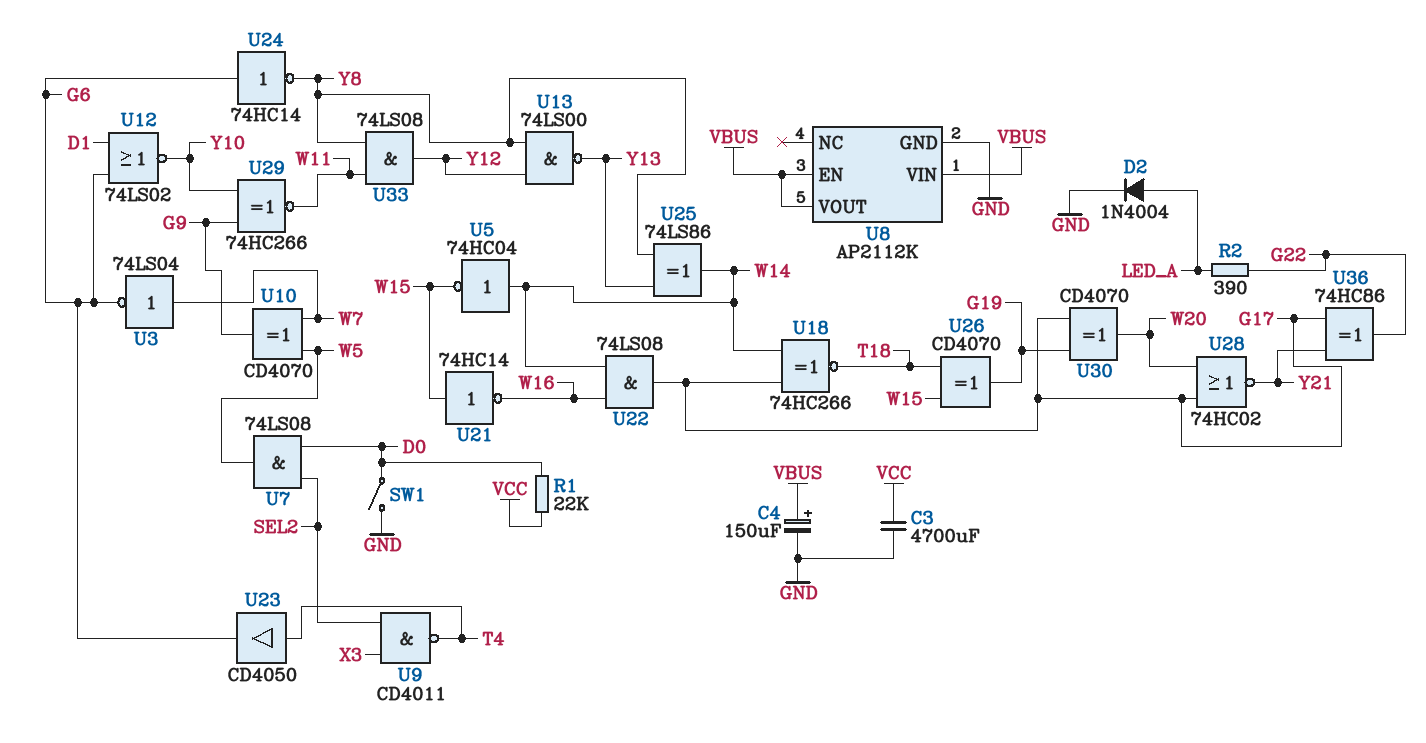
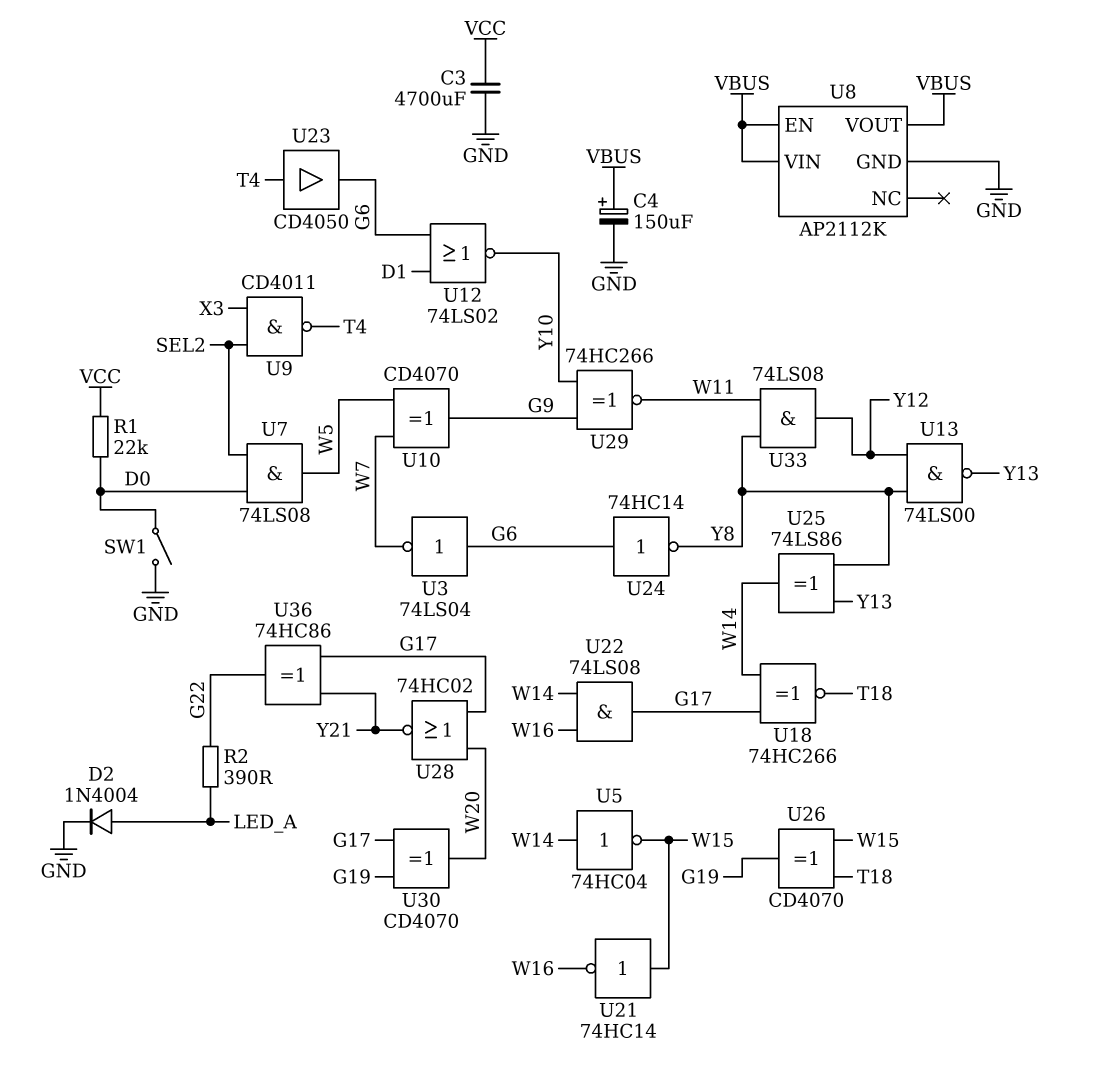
U3: NOT 74LS04 (in W7, out G6) -> NOT 74LS04 (in G6, out W7)

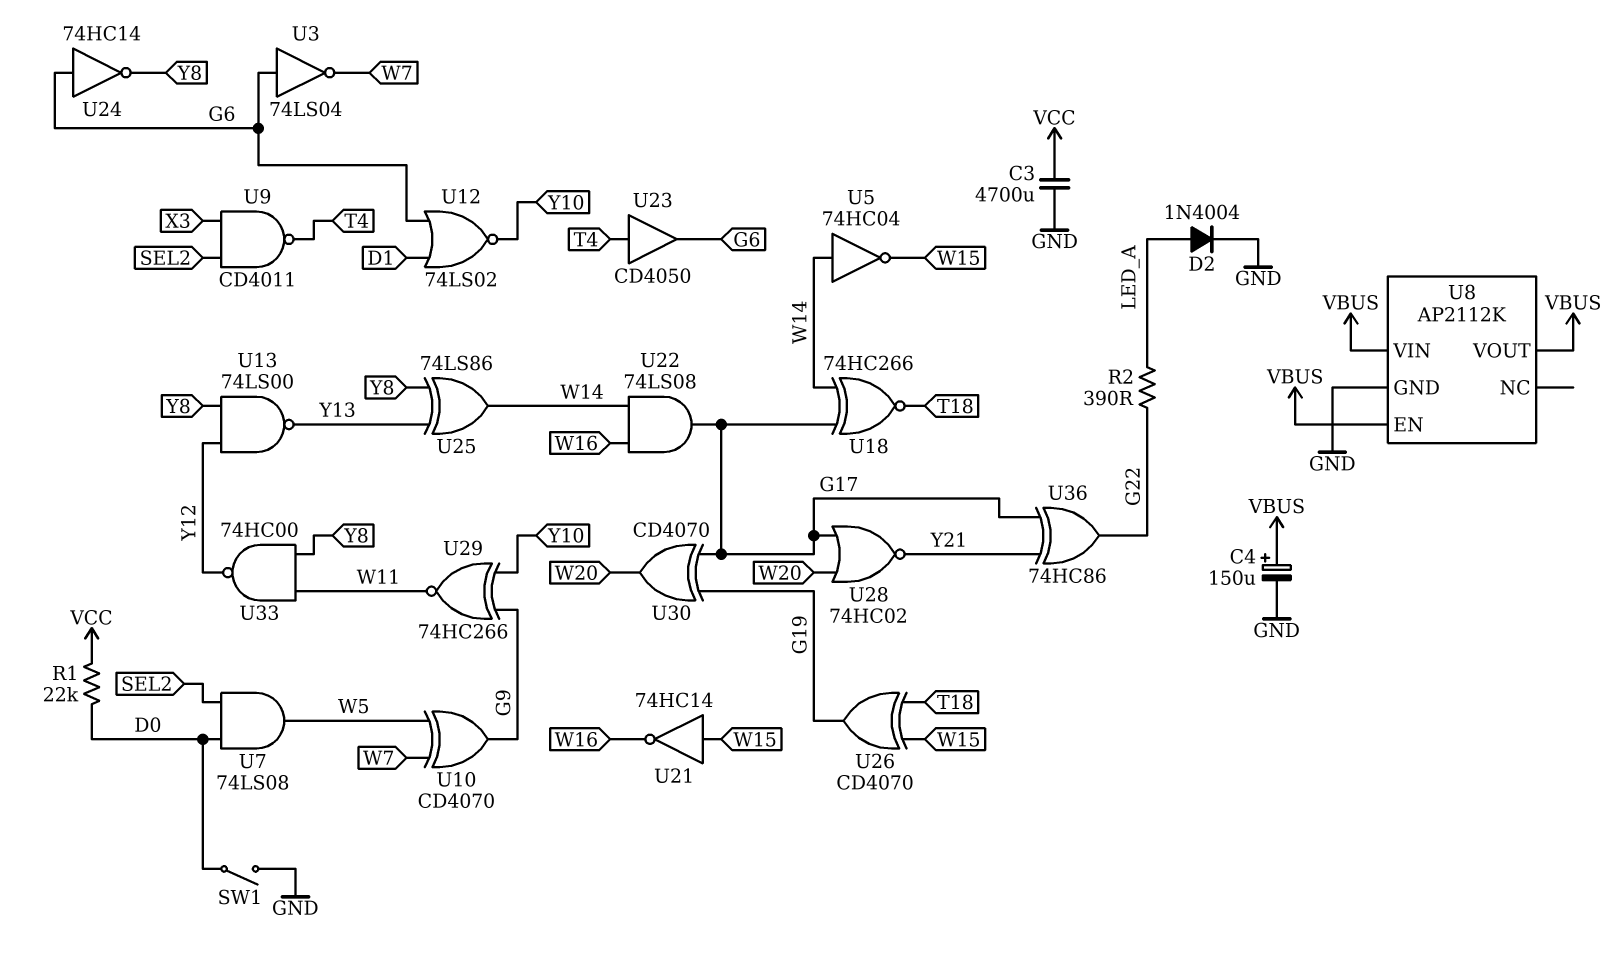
U33: AND 74LS08 (in W11, in Y8, out Y12) -> NAND 74HC00 (in W11, in Y8, out Y12)

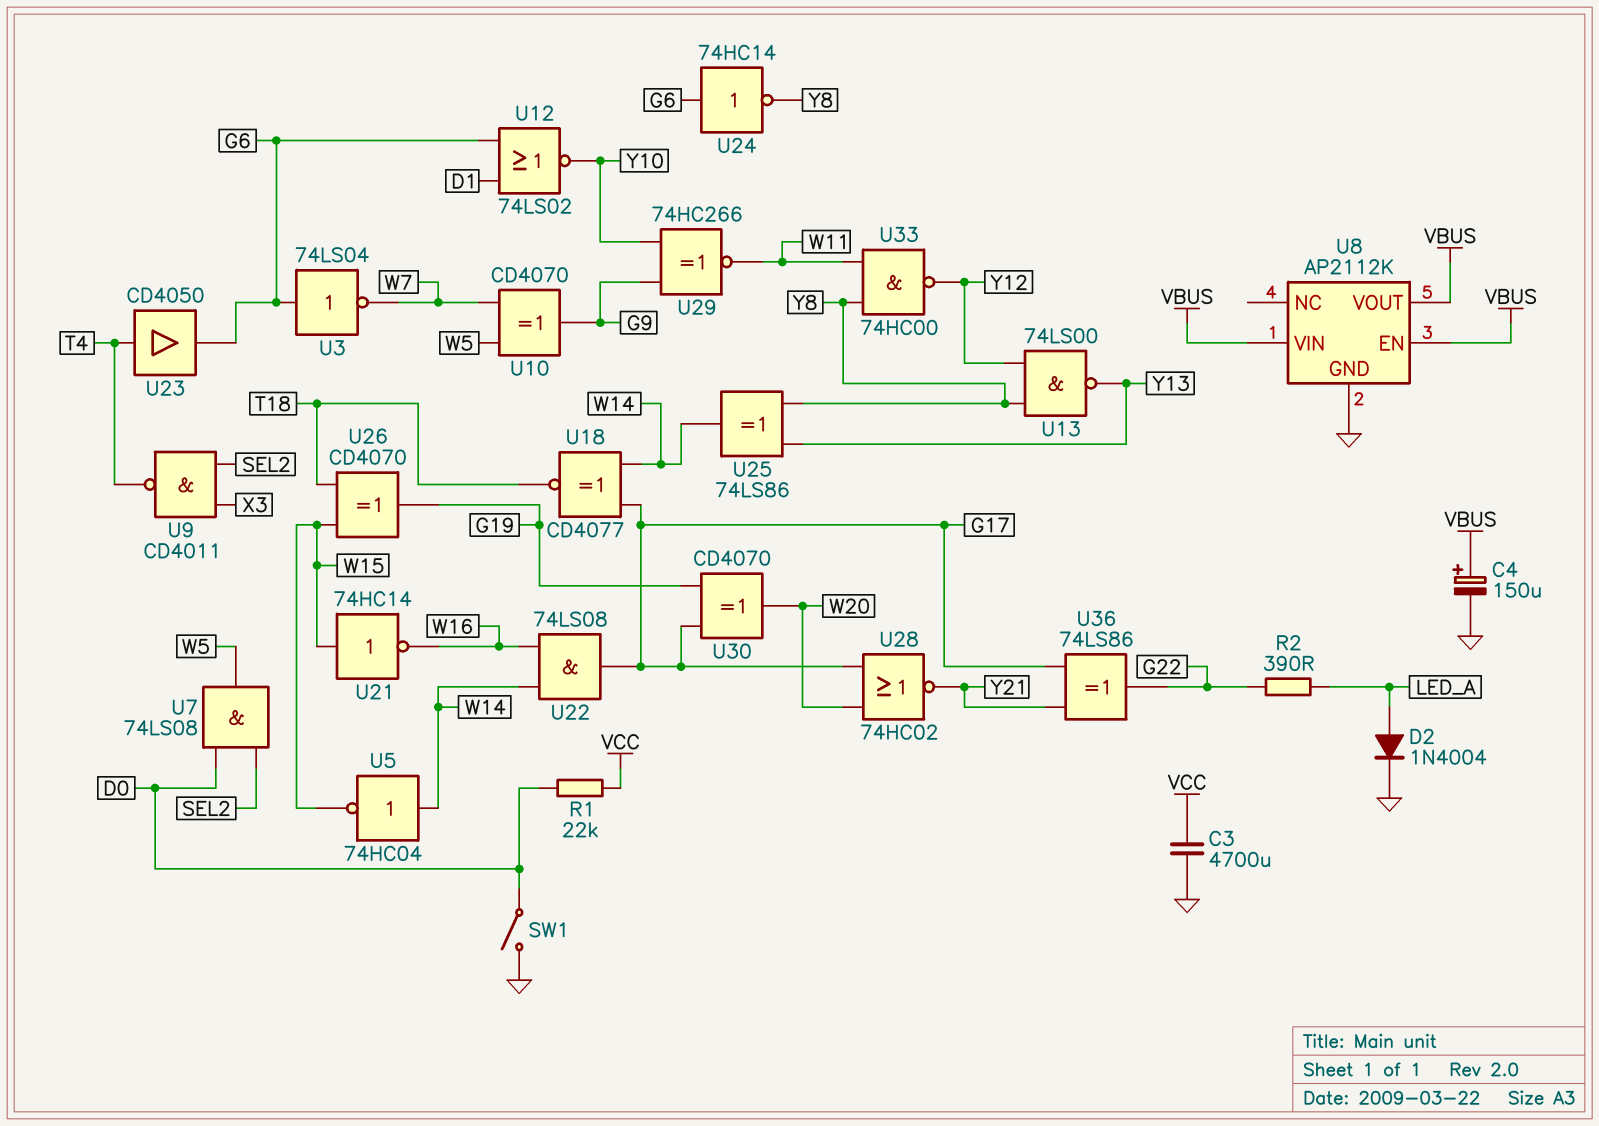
U18: XNOR 74HC266 (in G17, in W14, out T18) -> XNOR CD4077 (in G17, in W14, out T18)
U36: XOR 74HC86 (in G17, in Y21, out G22) -> XOR 74LS86 (in G17, in Y21, out G22)

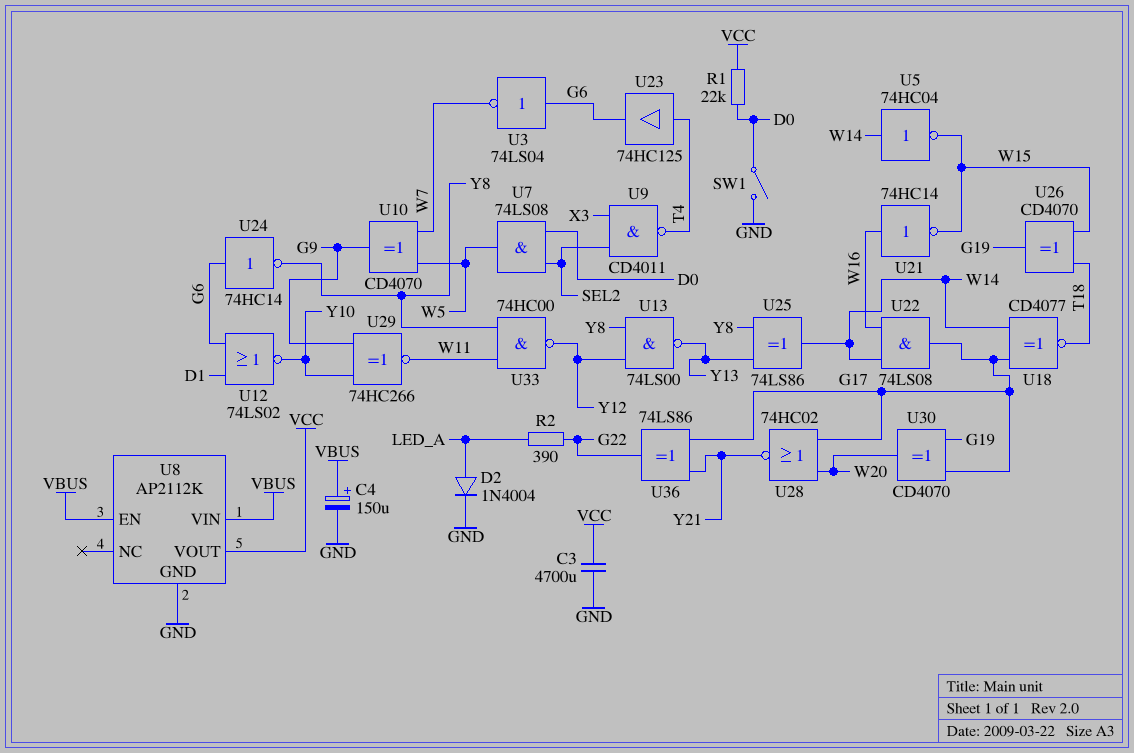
U8 pin VOUT: VBUS -> VCC
U21: NOT 74HC14 (in W15, out W16) -> NOT 74HC14 (in W16, out W15)
U23: buffer CD4050 (in T4, out G6) -> buffer 74HC125 (in T4, out G6)

